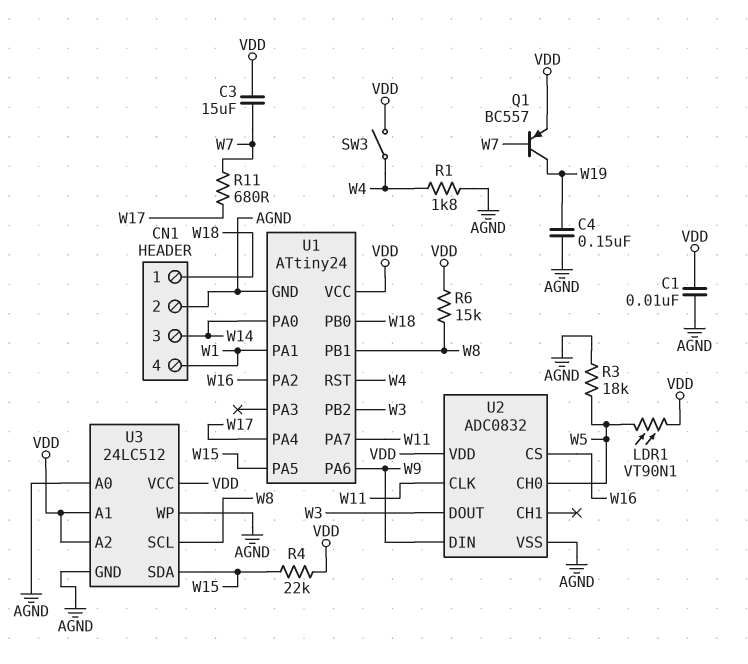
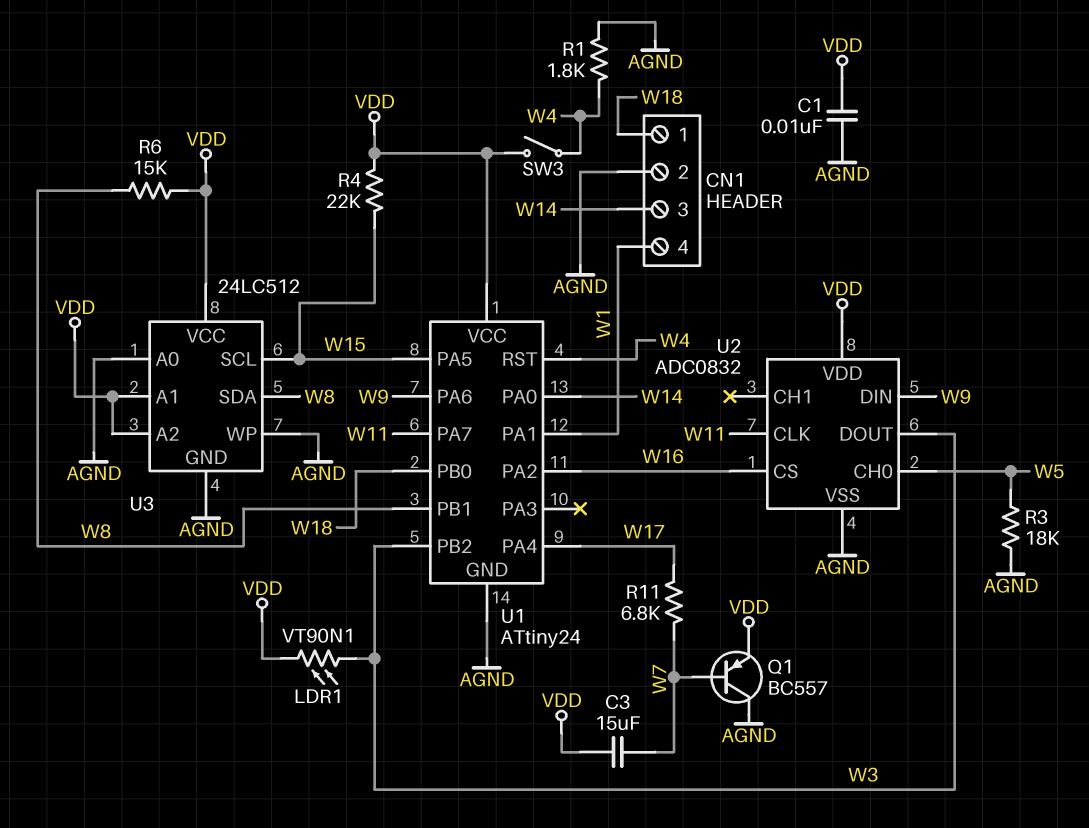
C4: 150nF (AGND, W19) -> none
LDR1: VT90N1 (VDD, W5) -> VT90N1 (VDD, W3)
Q1: PNP BC557 (B W7, C W19, E VDD) -> PNP BC557 (B W7, C AGND, E VDD)
R11: 680 (W7, W17) -> 6.8k (W7, W17)
U3 pin SCL: W8 -> W15
U3 pin SDA: W15 -> W8

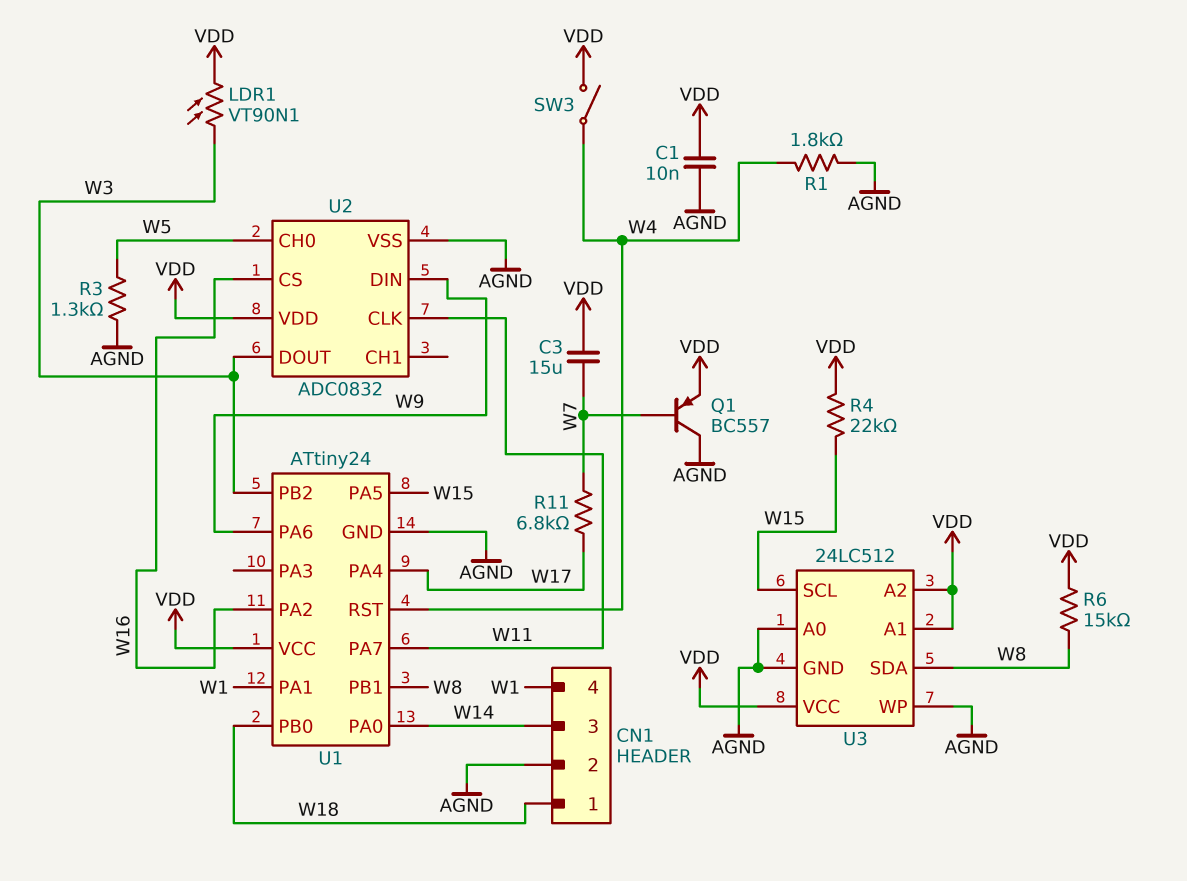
R3: 18k (AGND, W5) -> 1.3k (AGND, W5)

